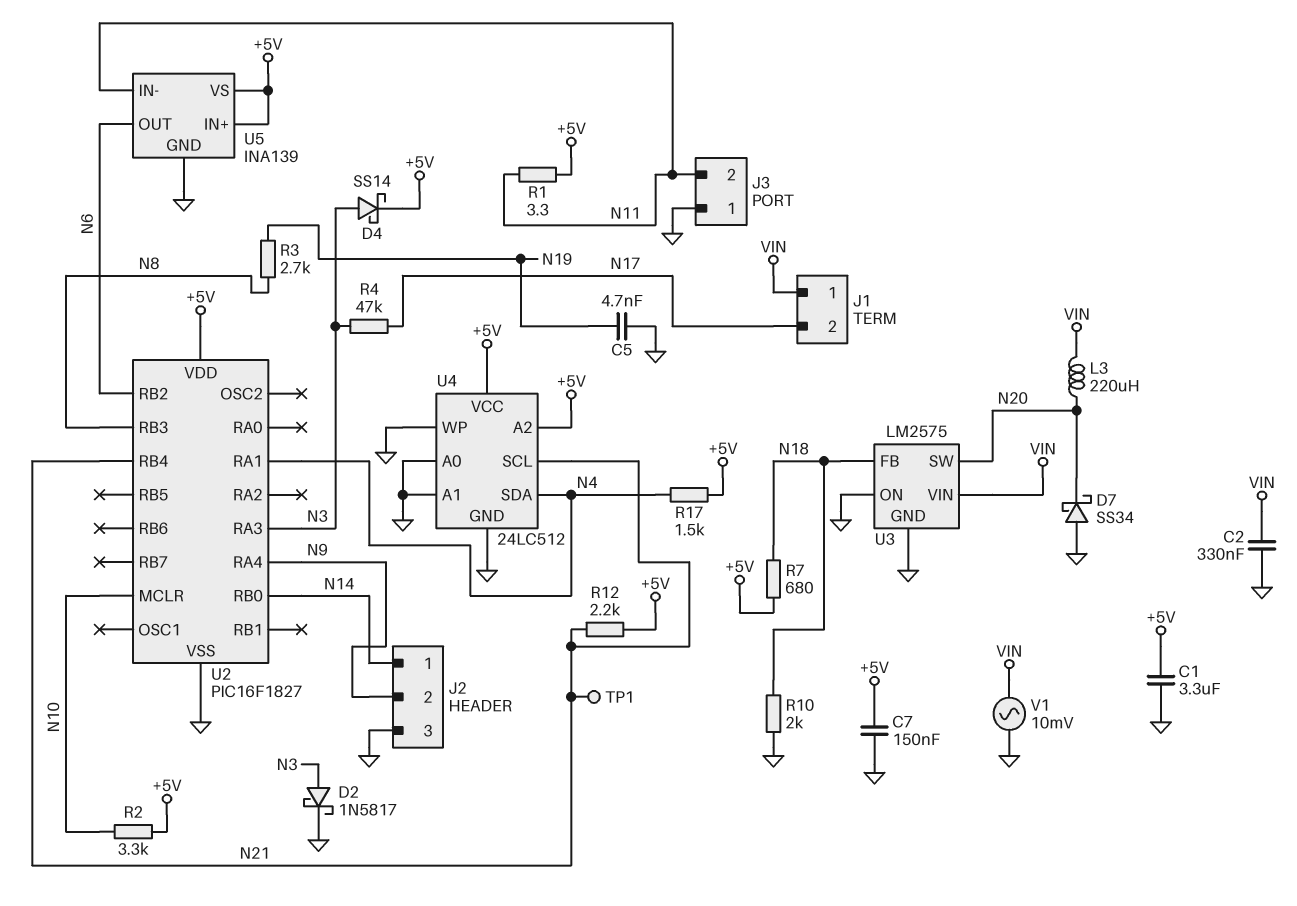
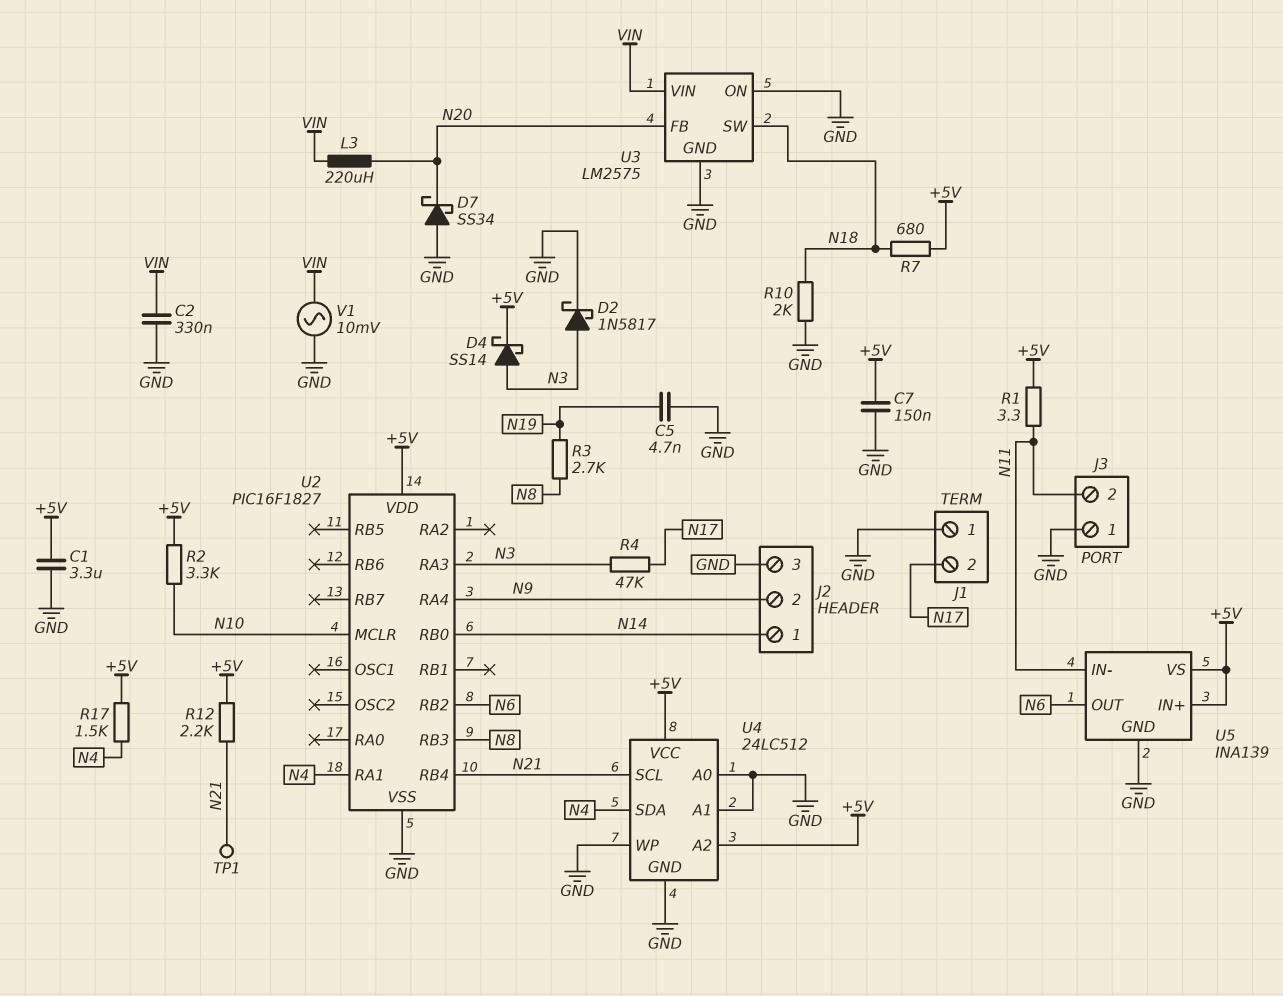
J1 pin 1: VIN -> GND
U3 pin FB: N18 -> N20
U3 pin SW: N20 -> N18

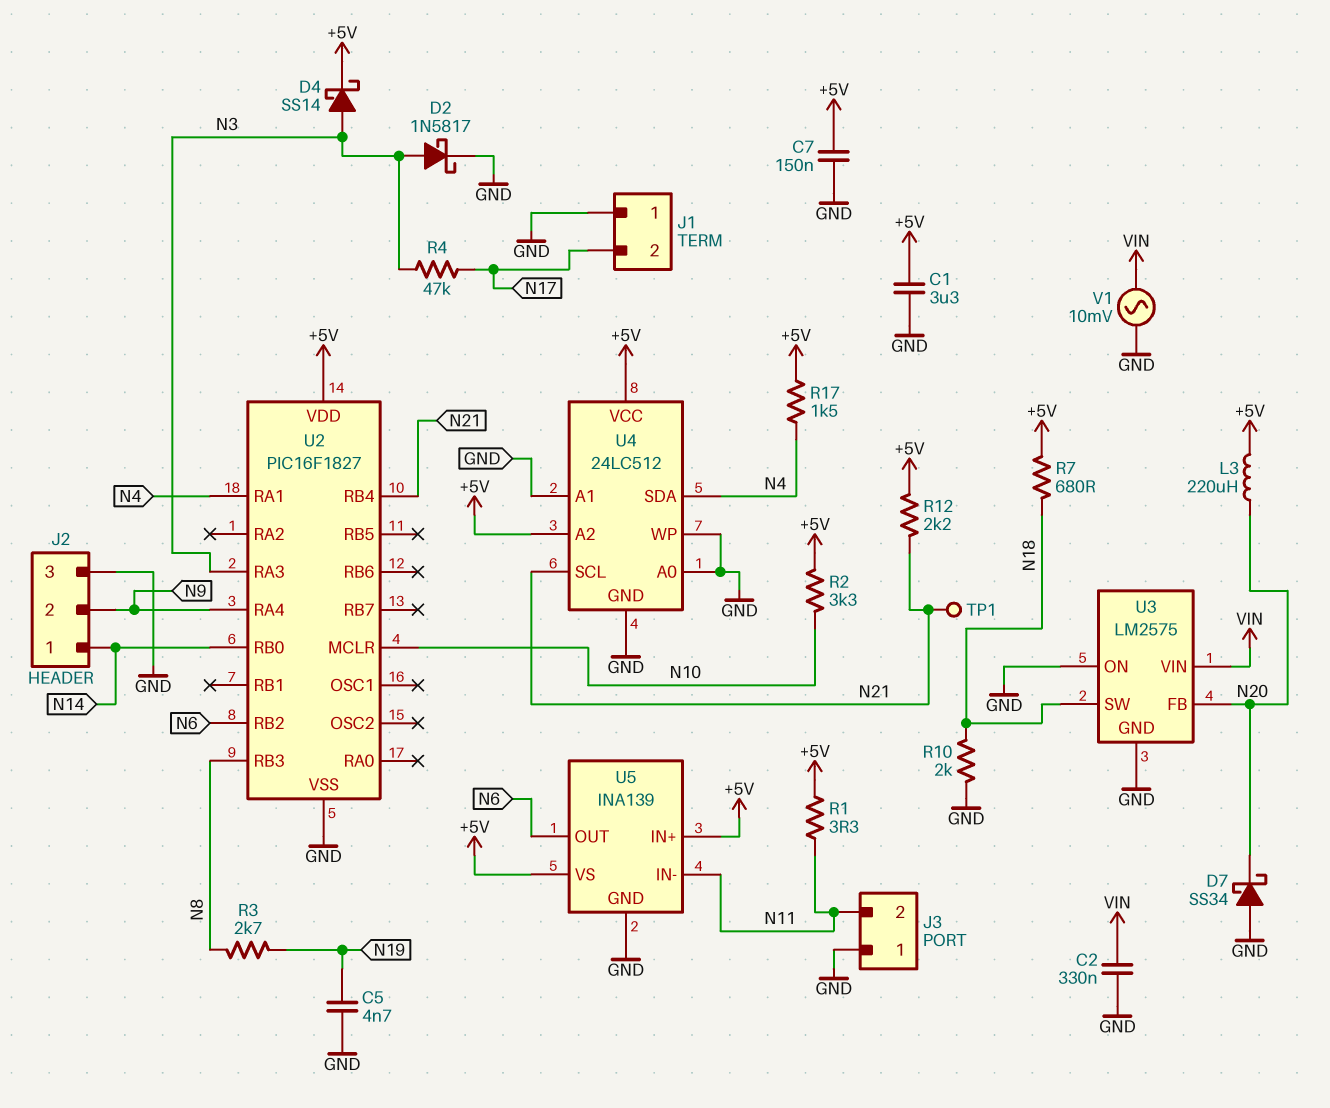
L3: 220uH (N20, VIN) -> 220uH (+5V, N20)

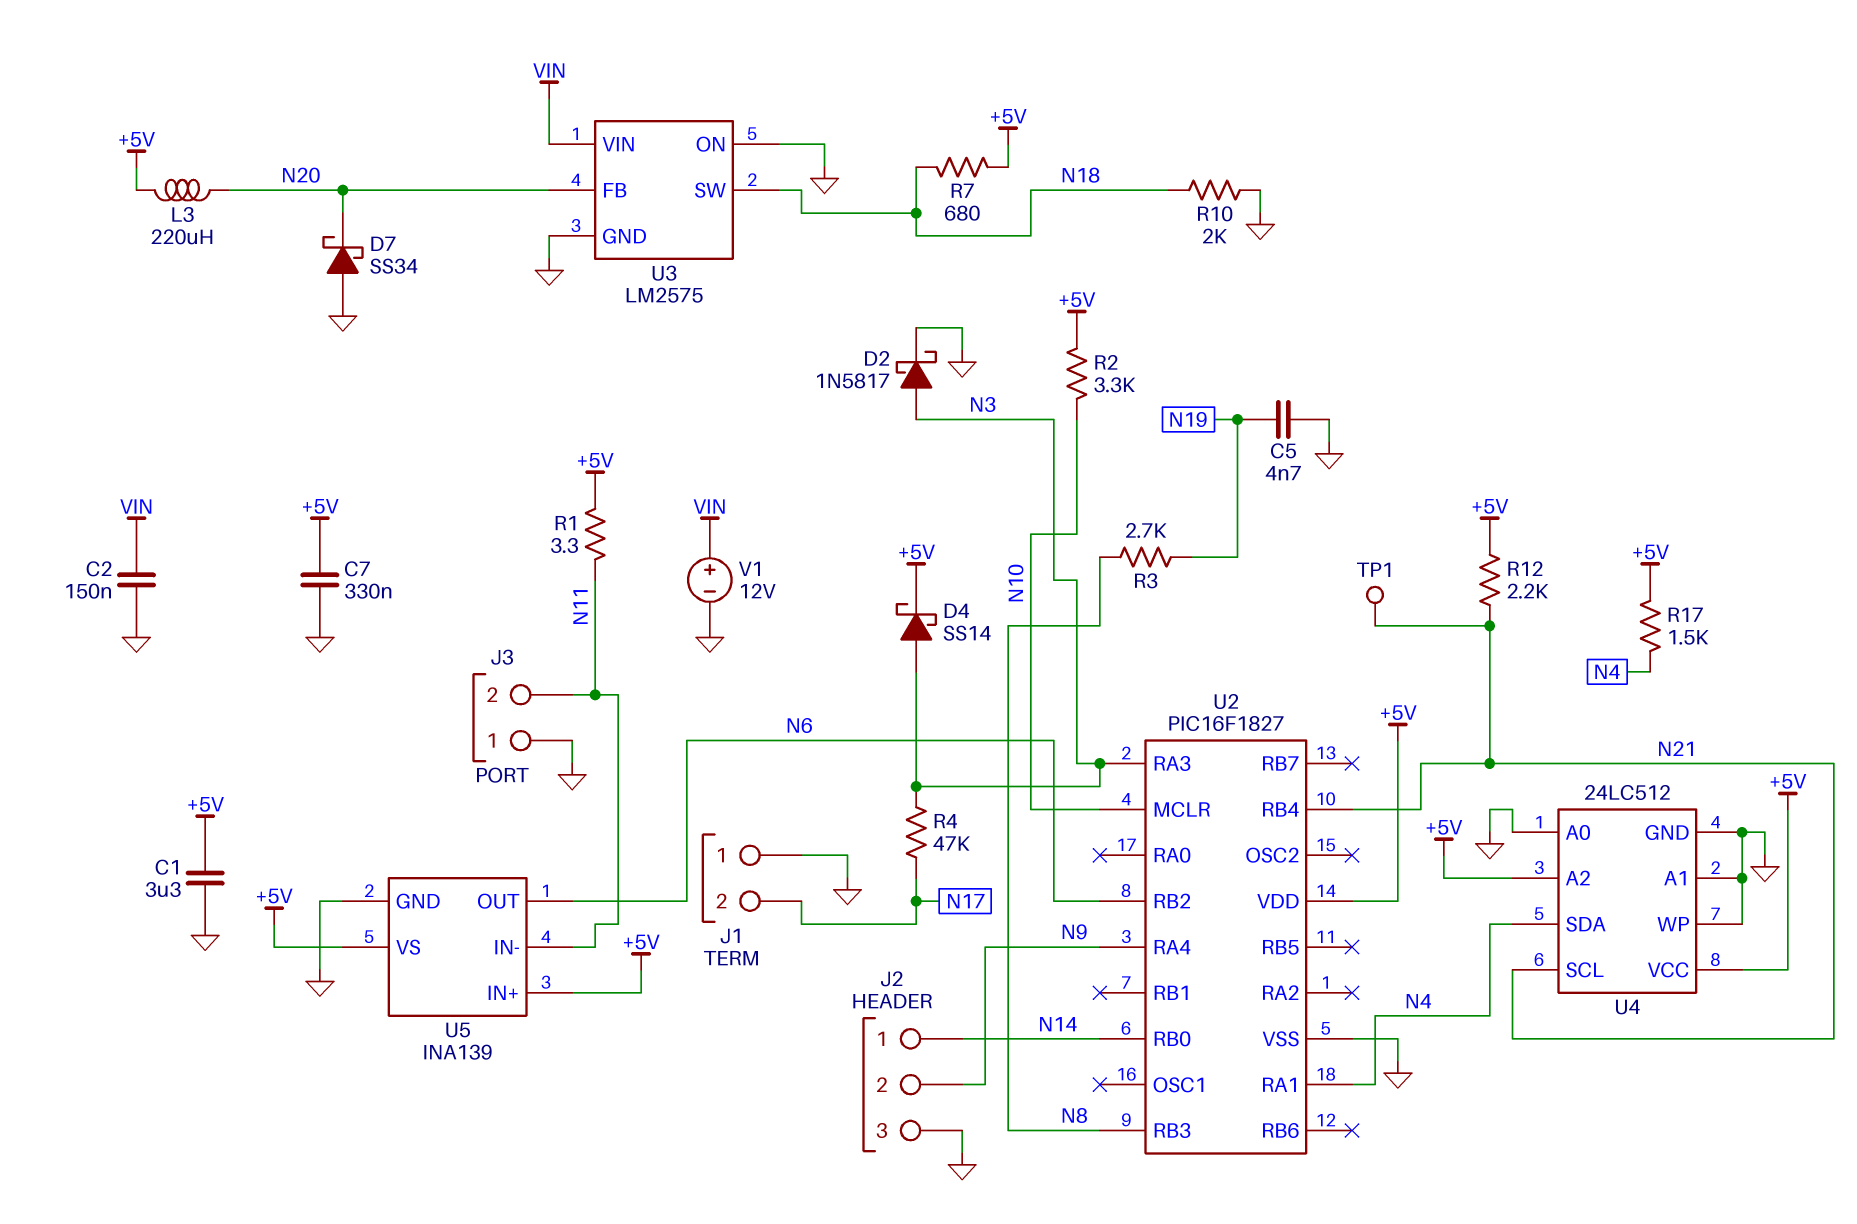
C2: 330nF (GND, VIN) -> 150nF (GND, VIN)
C7: 150nF (+5V, GND) -> 330nF (+5V, GND)
V1: AC 10mV (GND, VIN) -> 12V (plus VIN, minus GND)

